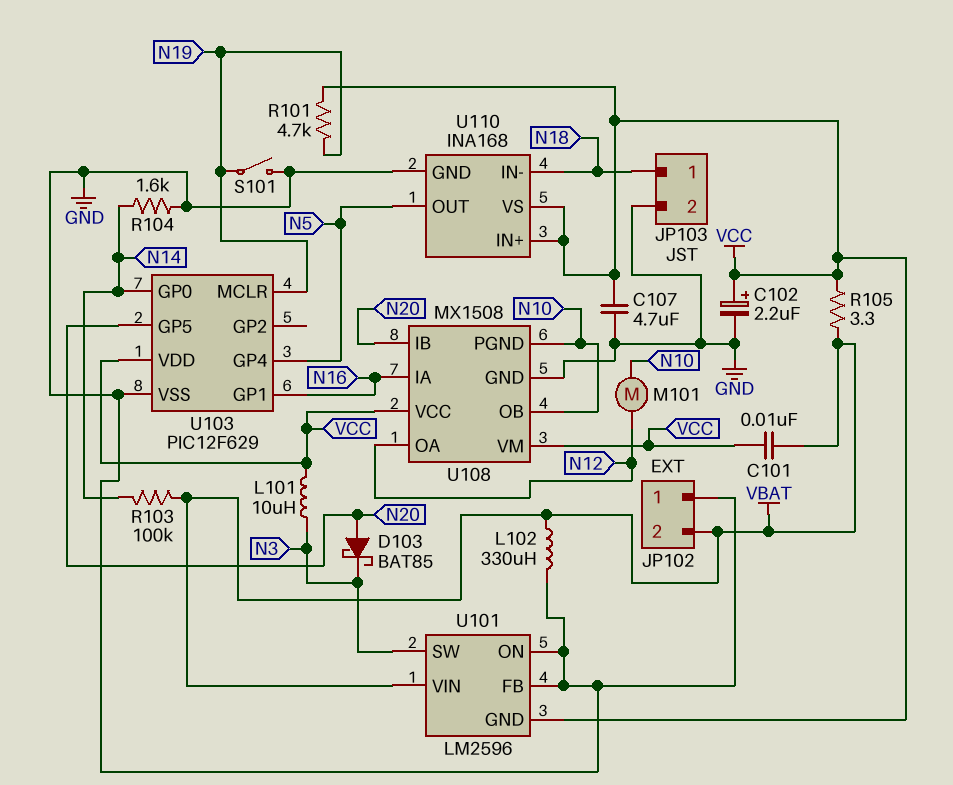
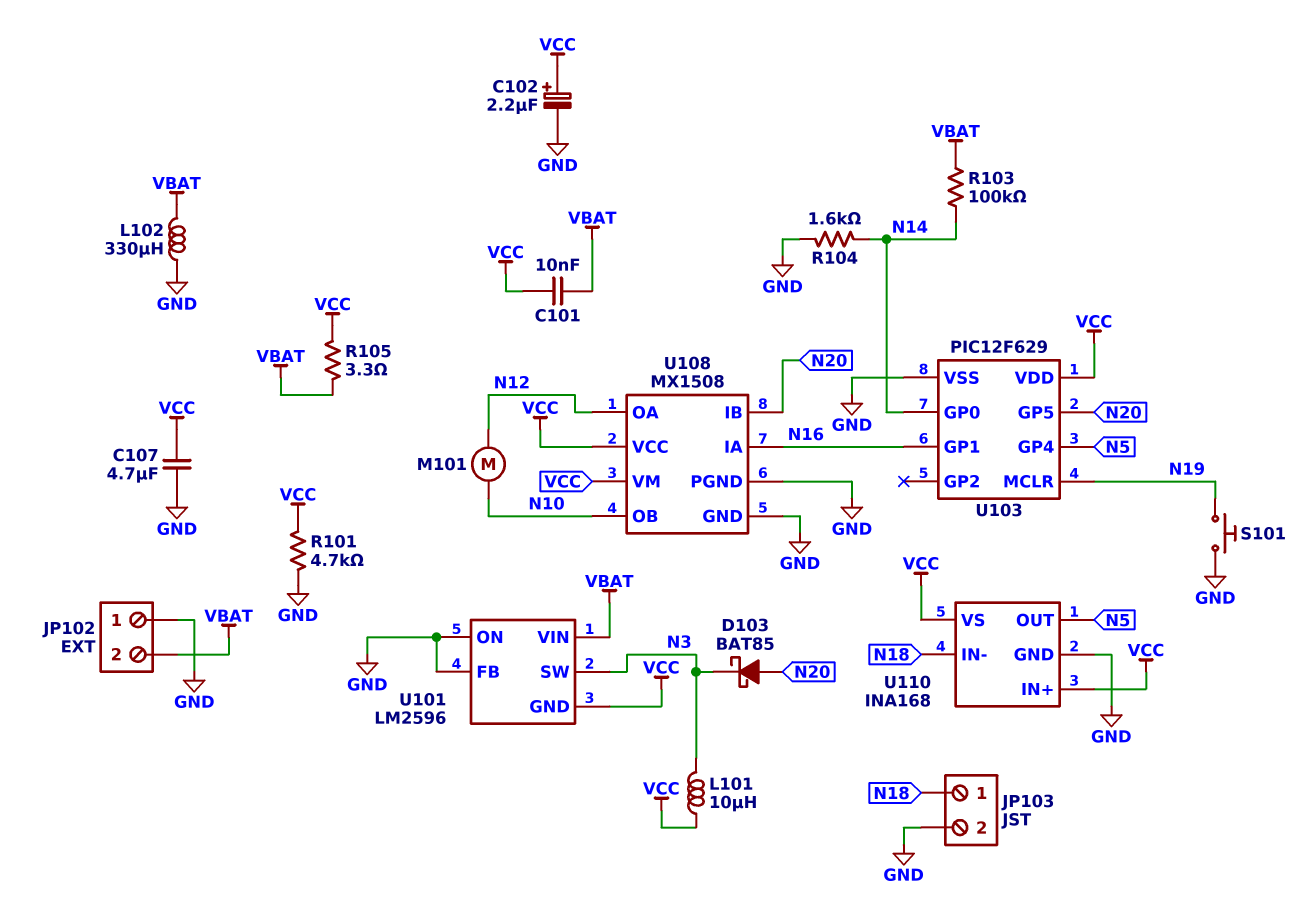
R101: 4.7k (N19, VCC) -> 4.7k (GND, VCC)
S101: switch (GND, N19) -> button (GND, N19)
U108 pin PGND: N10 -> GND

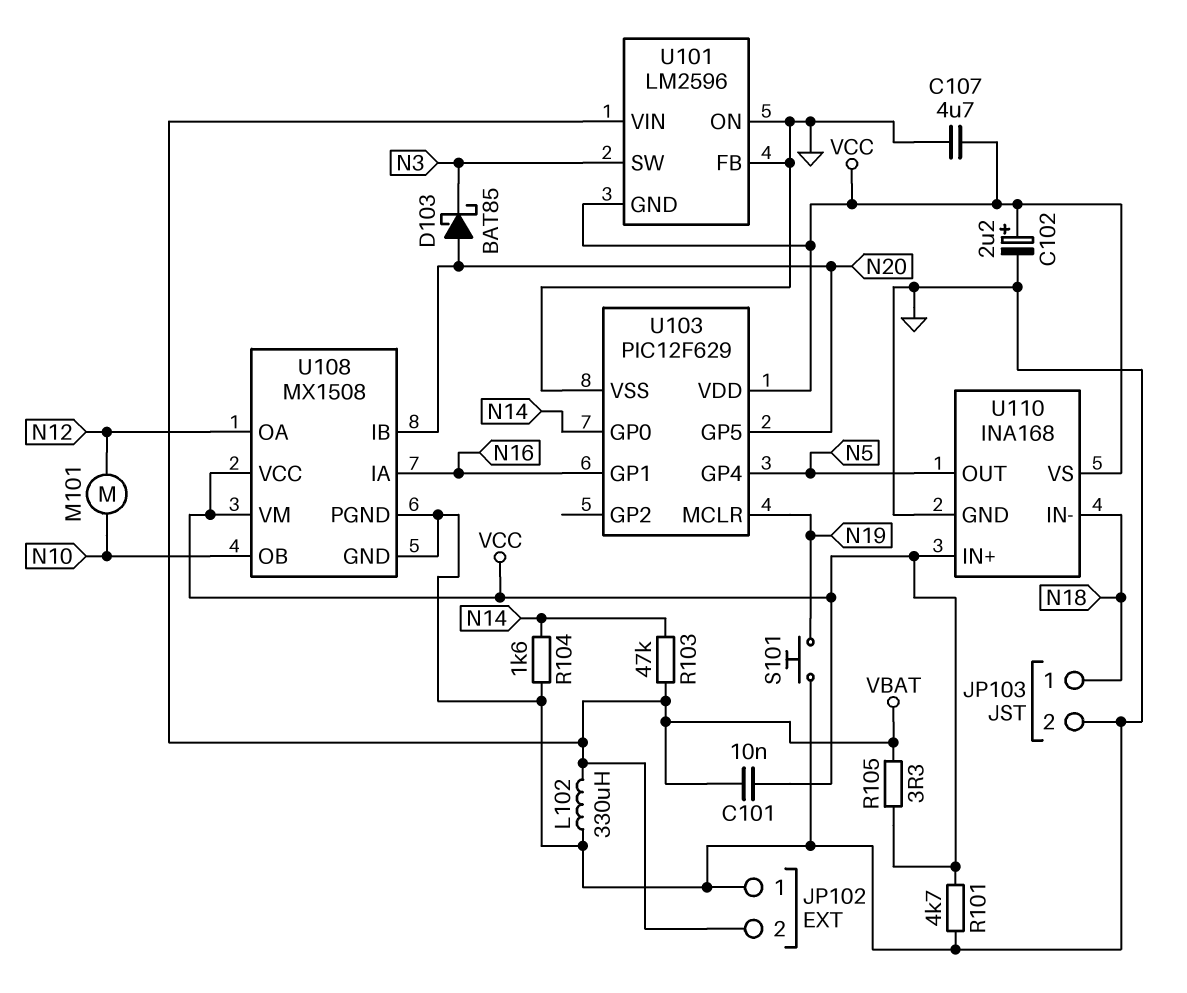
L101: 10uH (N3, VCC) -> none
R103: 100k (N14, VBAT) -> 47k (N14, VBAT)

